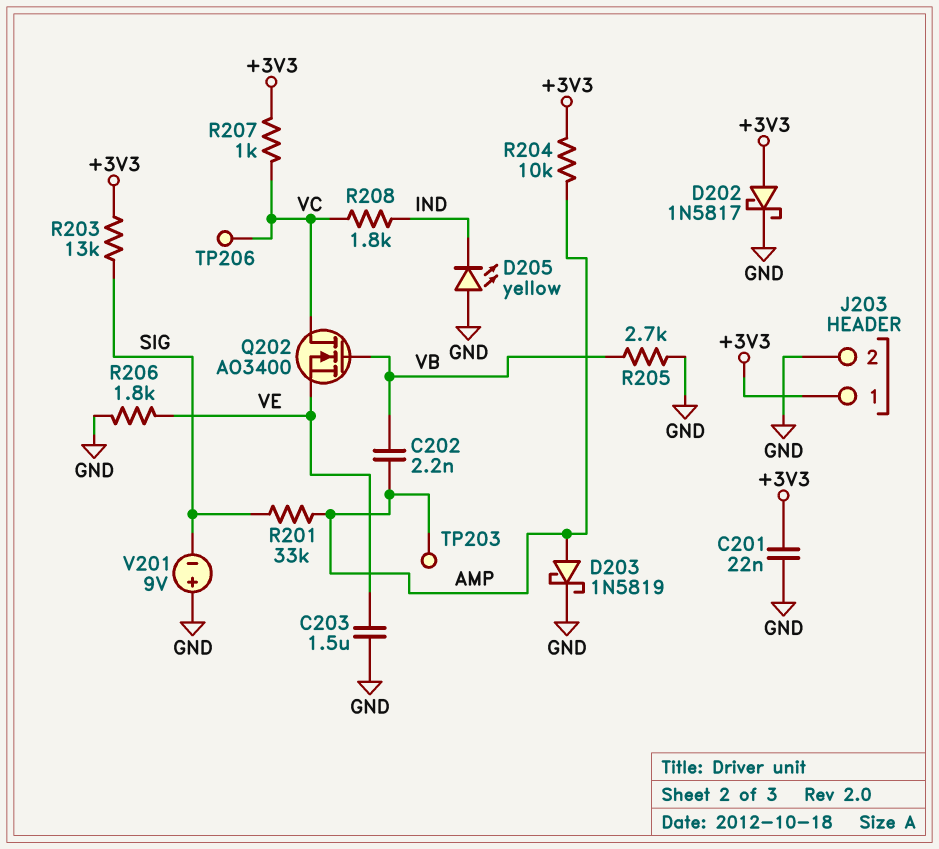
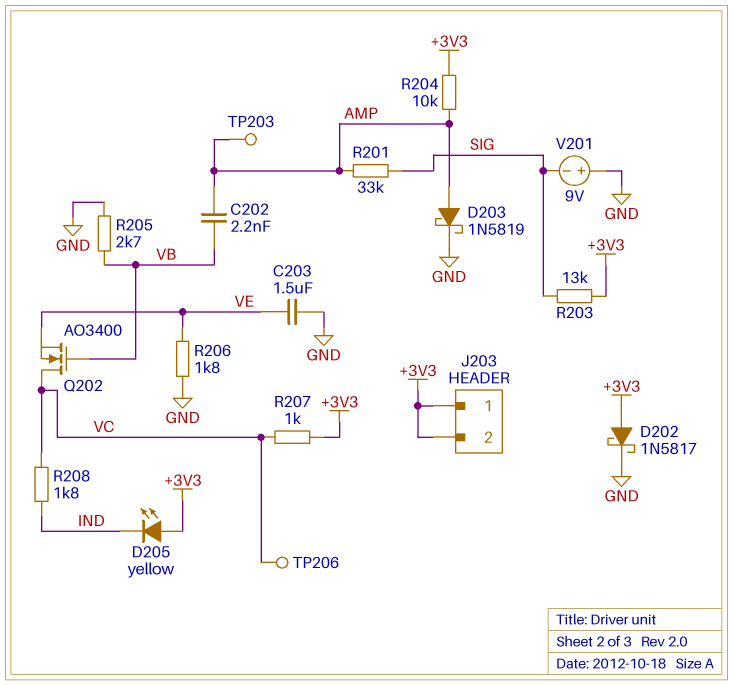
C201: 22nF (+3V3, GND) -> none
D205: LED yellow (A GND, K IND) -> LED yellow (A +3V3, K IND)
J203 pin 2: GND -> +3V3

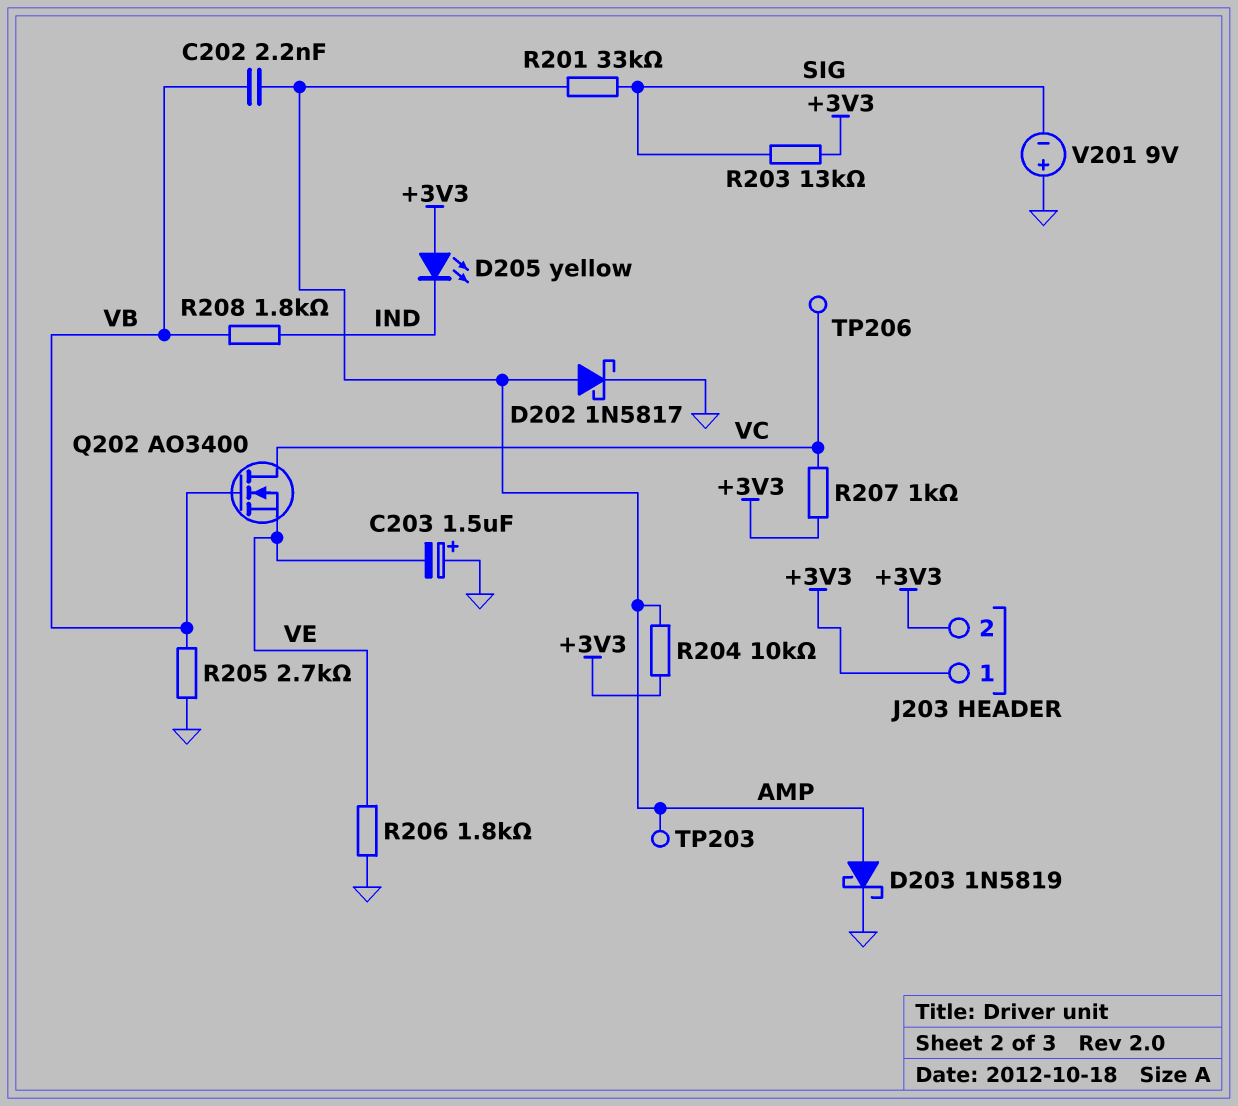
C203: 1.5uF (GND, VE) -> 1.5uF (plus GND, minus VE)
D202: schottky 1N5817 (A +3V3, K GND) -> schottky 1N5817 (A AMP, K GND)
R208: 1.8k (IND, VC) -> 1.8k (IND, VB)

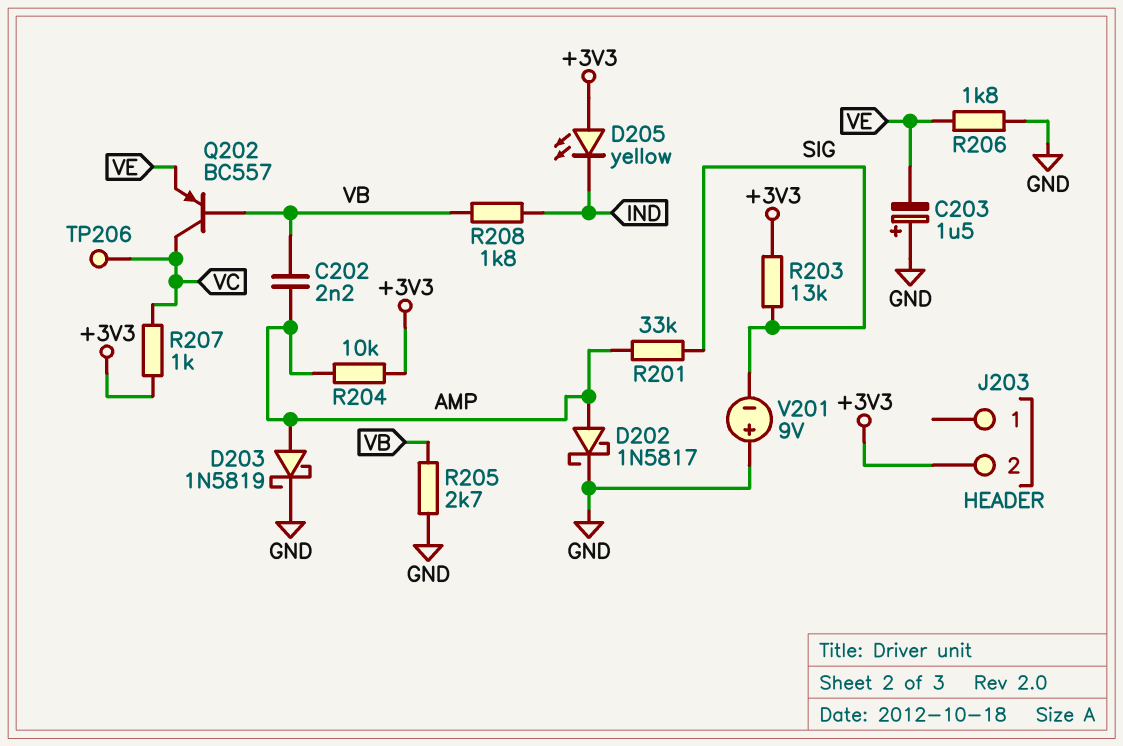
J203 pin 1: +3V3 -> none
Q202: NMOS AO3400 (G VB, D VC, S VE) -> PNP BC557 (B VB, C VC, E VE)
TP203: test point (AMP) -> none

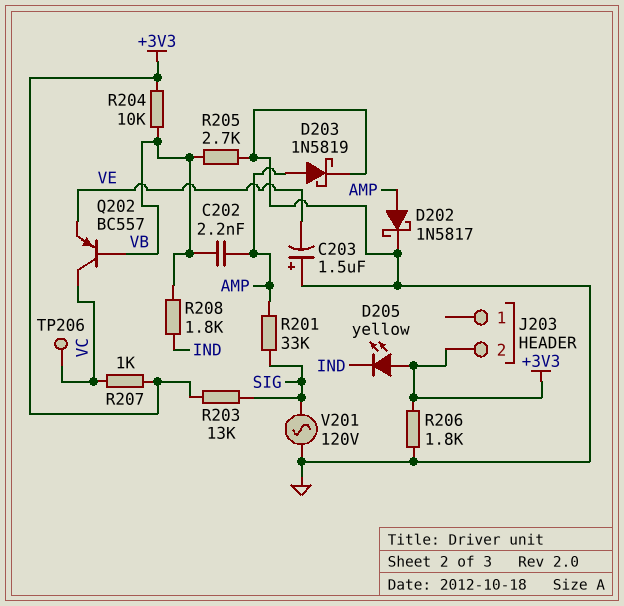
R204: 10k (+3V3, AMP) -> 10k (+3V3, VB)
R206: 1.8k (GND, VE) -> 1.8k (+3V3, GND)
V201: 9V (plus GND, minus SIG) -> AC 120V (GND, SIG)

